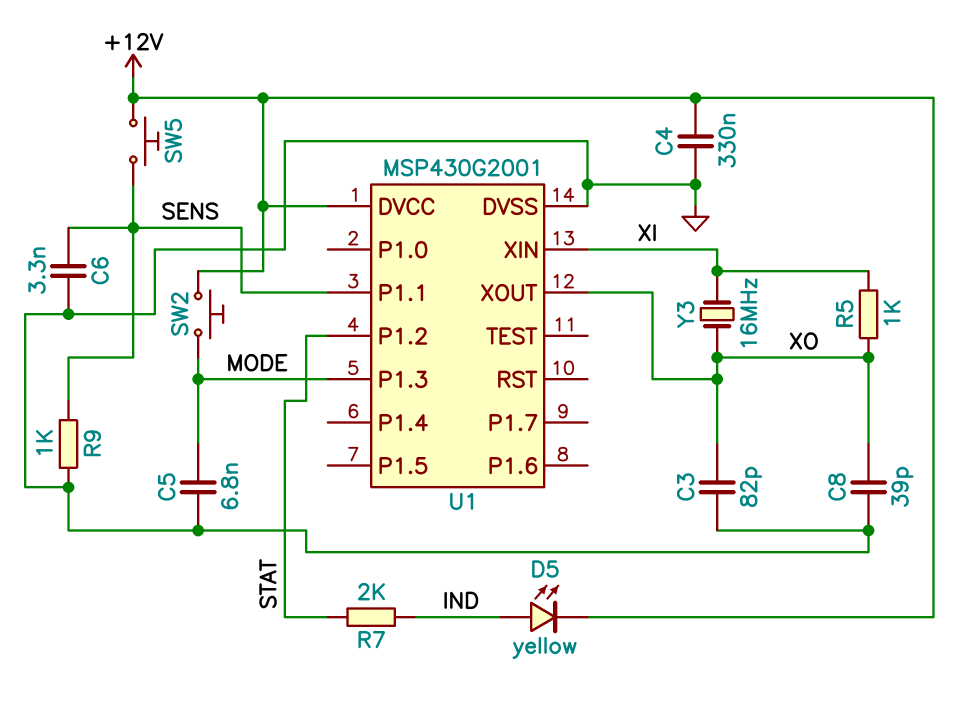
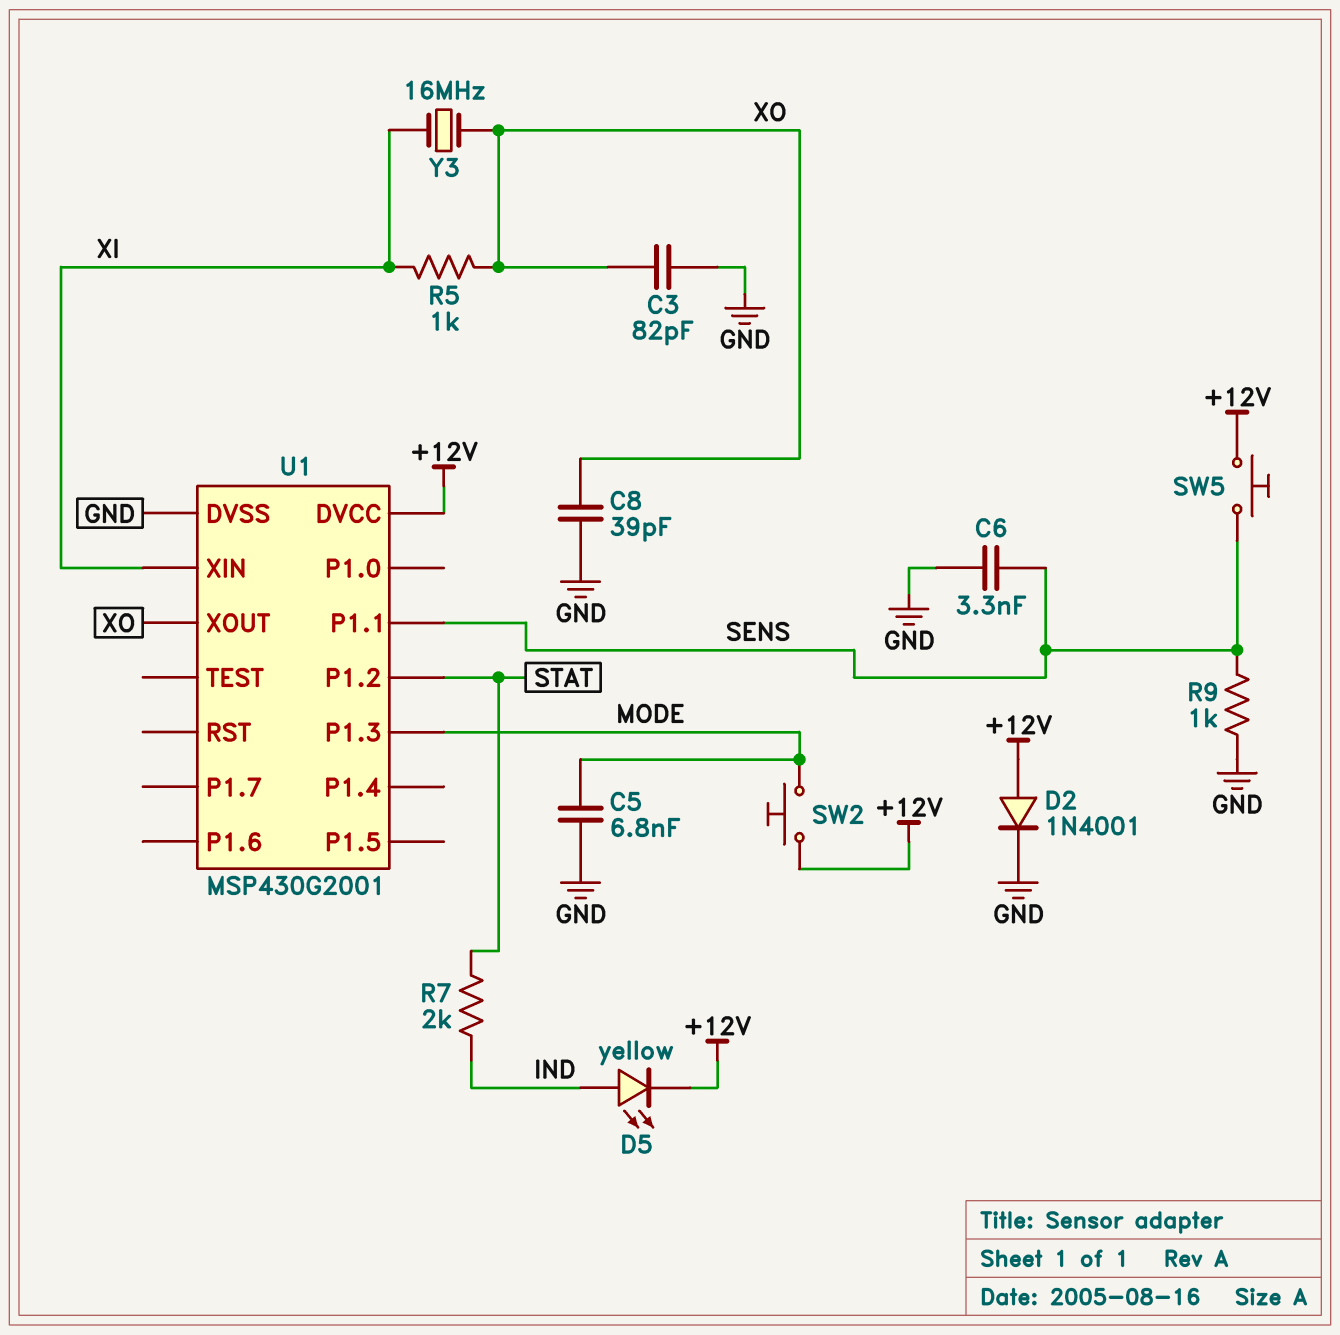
C4: 330nF (+12V, GND) -> none
D2: none -> diode 1N4001 (A +12V, K GND)

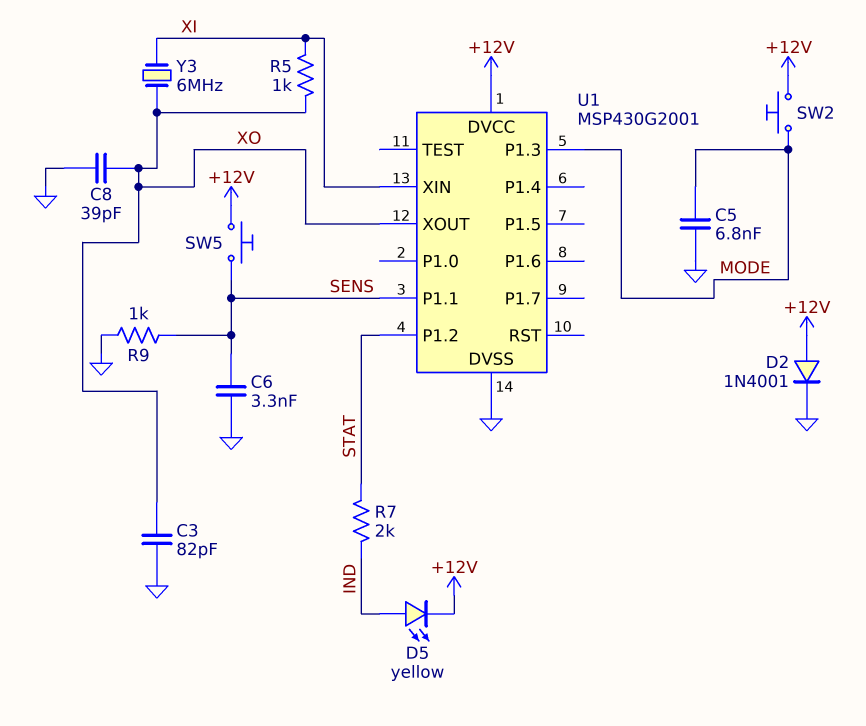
Y3: 16MHz (XI, XO) -> 6MHz (XI, XO)

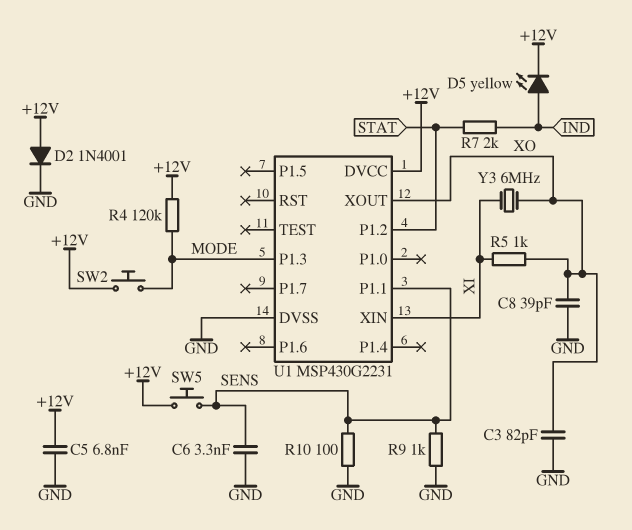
C5: 6.8nF (GND, MODE) -> 6.8nF (+12V, GND)
R4: none -> 120k (+12V, MODE)
R10: none -> 100 (GND, SENS)
U1: MSP430G2001 -> MSP430G2231

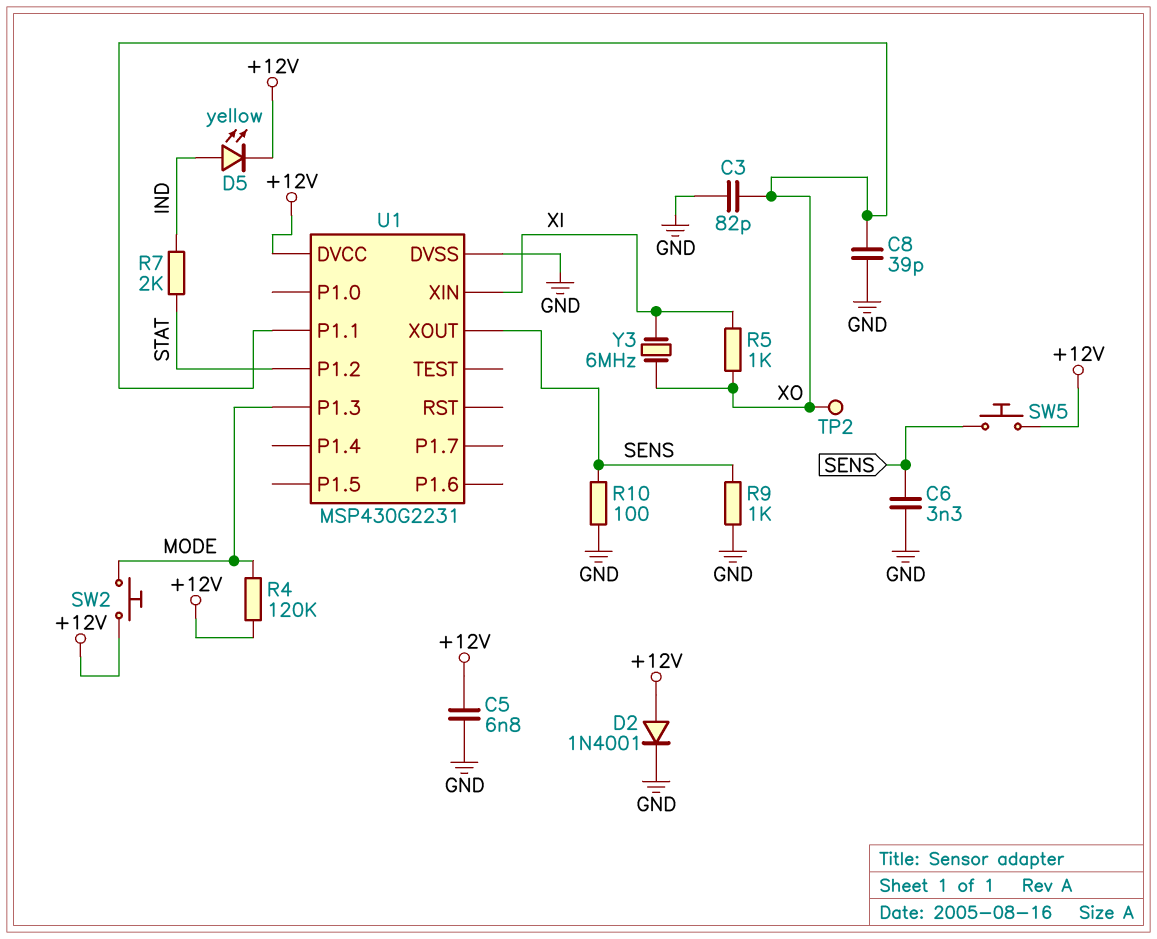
TP2: none -> test point (XO)
U1 pin P1.1: SENS -> XO
U1 pin XOUT: XO -> SENS

